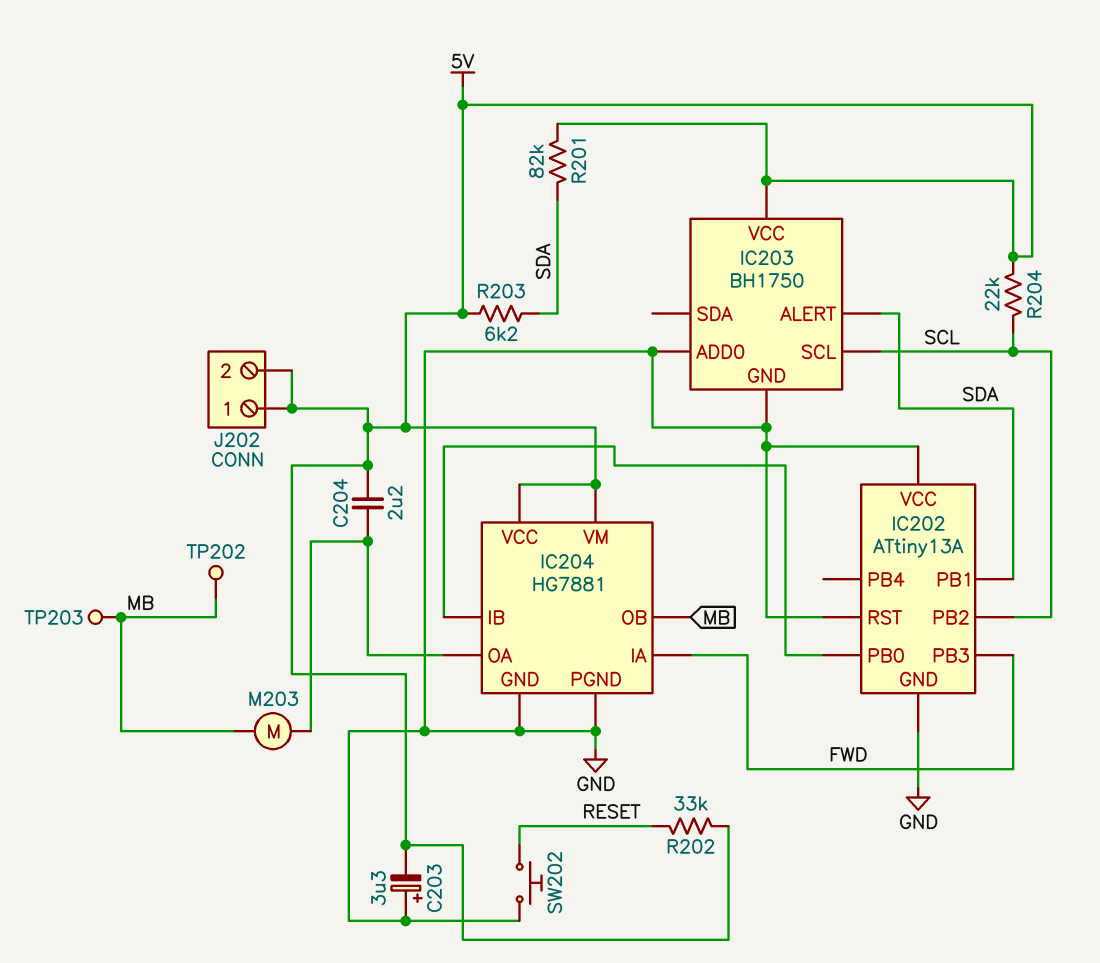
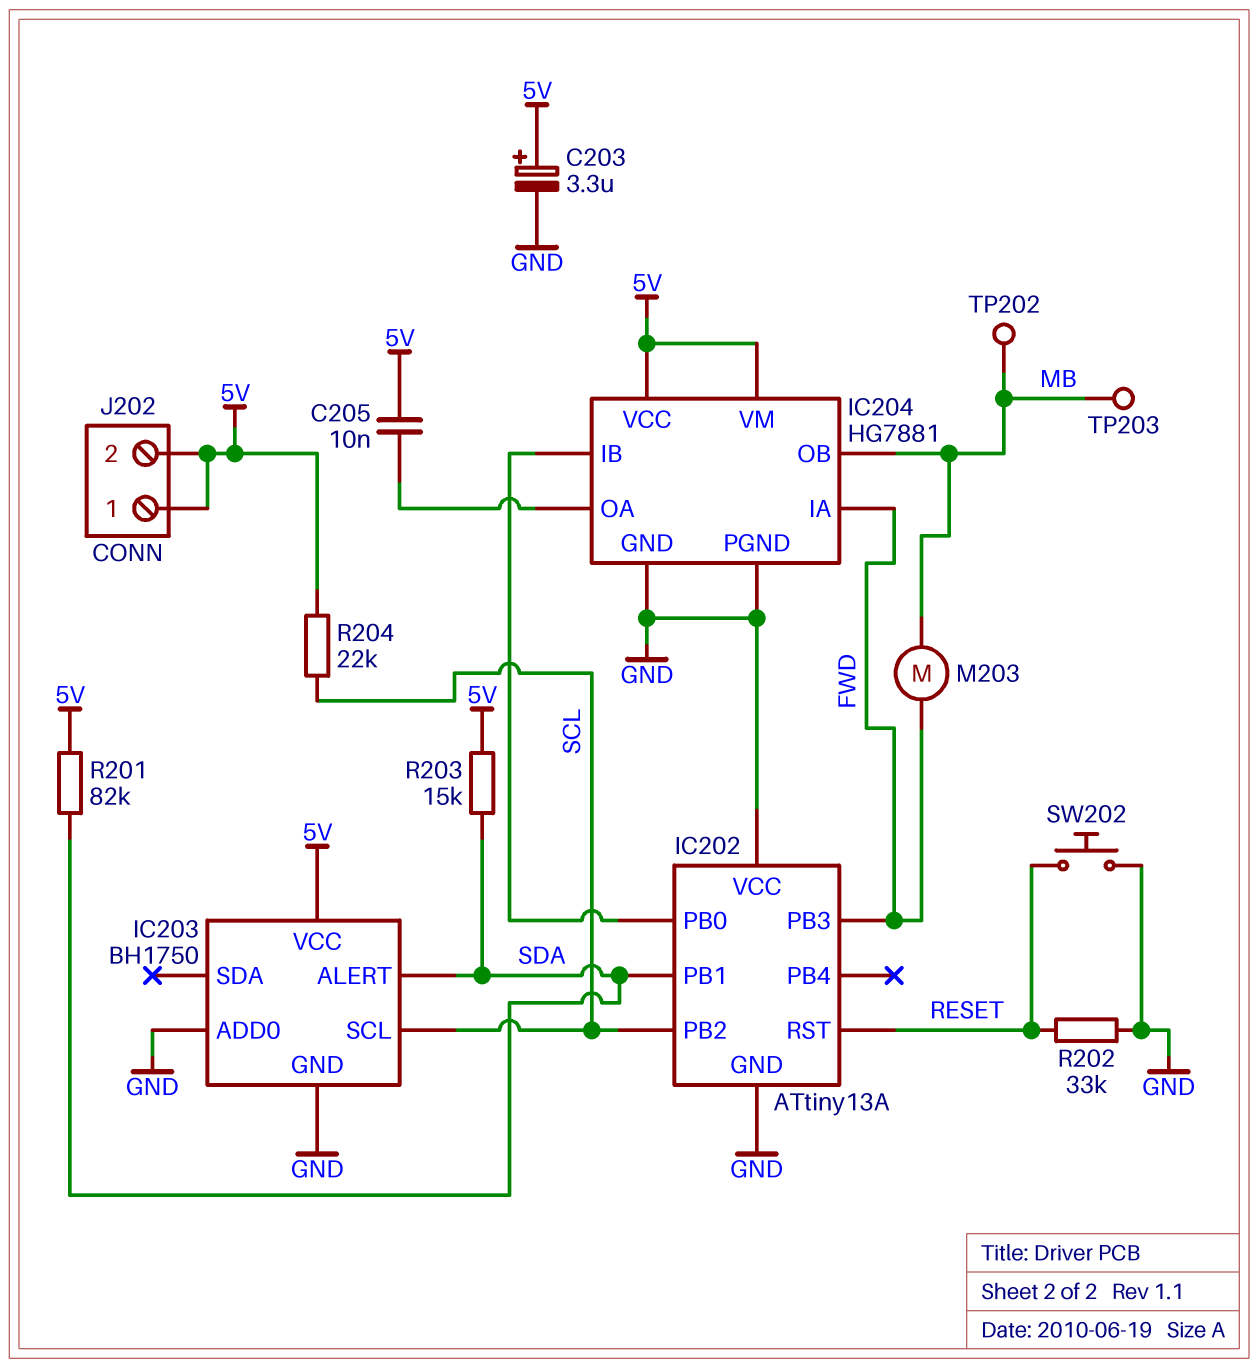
C203: 3.3uF (plus GND, minus 5V) -> 3.3uF (plus 5V, minus GND)
C204: 2.2uF (5V, IC204/OA) -> none
C205: none -> 10nF (5V, IC204/OA)
IC202 pin RST: GND -> RESET
M203: motor (IC204/OA, MB) -> motor (FWD, MB)
R202: 33k (5V, RESET) -> 33k (GND, RESET)
R203: 6.2k (5V, SDA) -> 15k (5V, SDA)

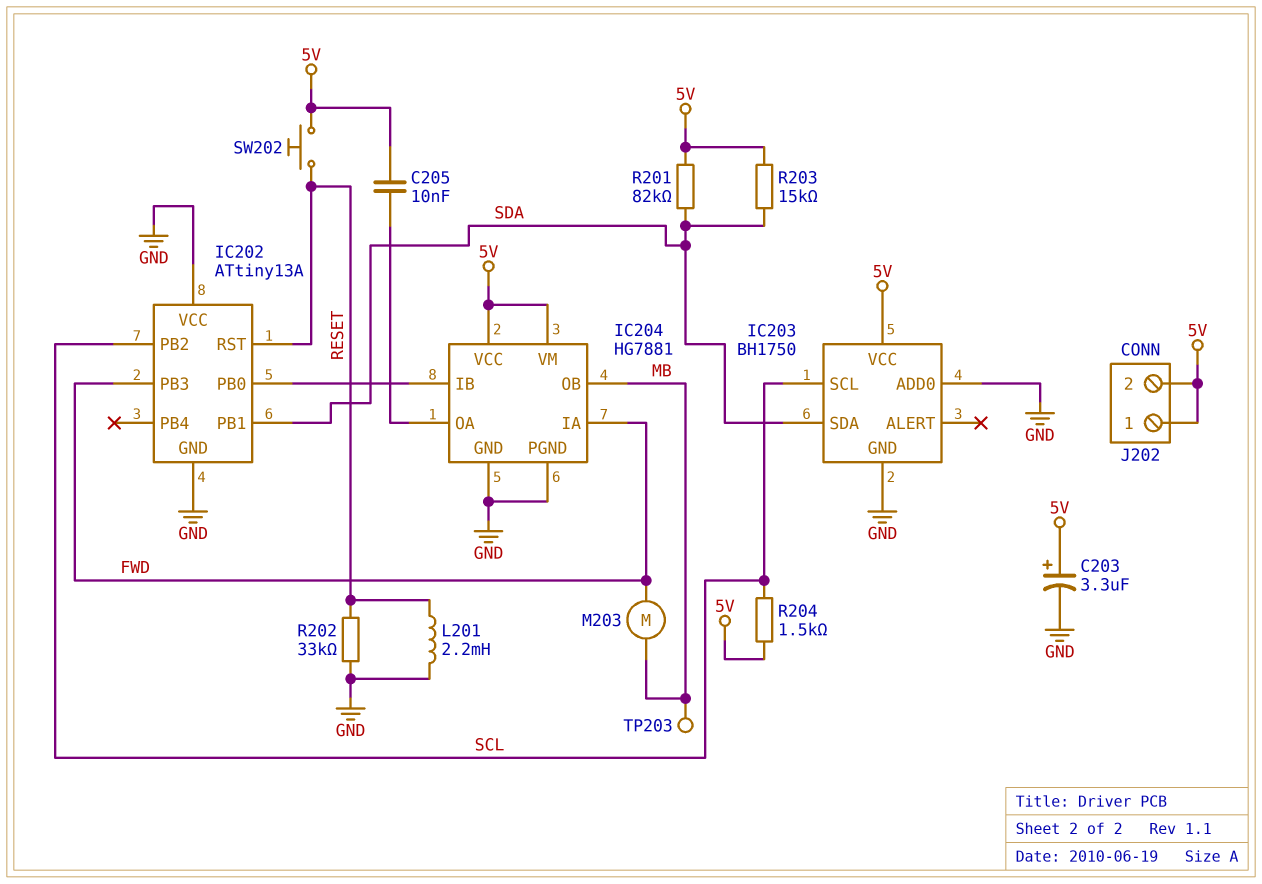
IC203 pin ALERT: SDA -> none
IC203 pin SDA: none -> SDA
L201: none -> 2.2mH (GND, RESET)
R204: 22k (5V, SCL) -> 1.5k (5V, SCL)
SW202: button (GND, RESET) -> button (5V, RESET)
TP202: test point (MB) -> none

